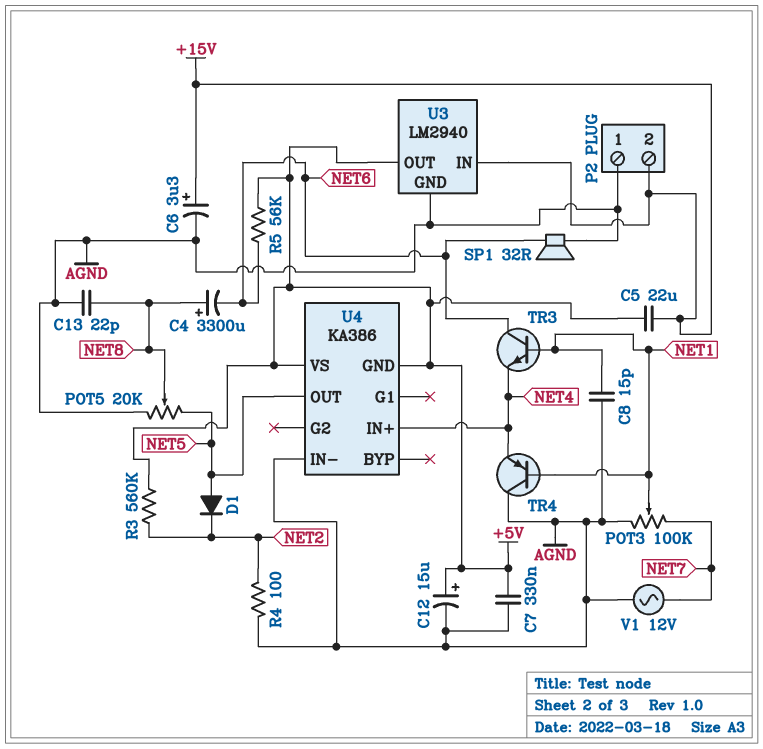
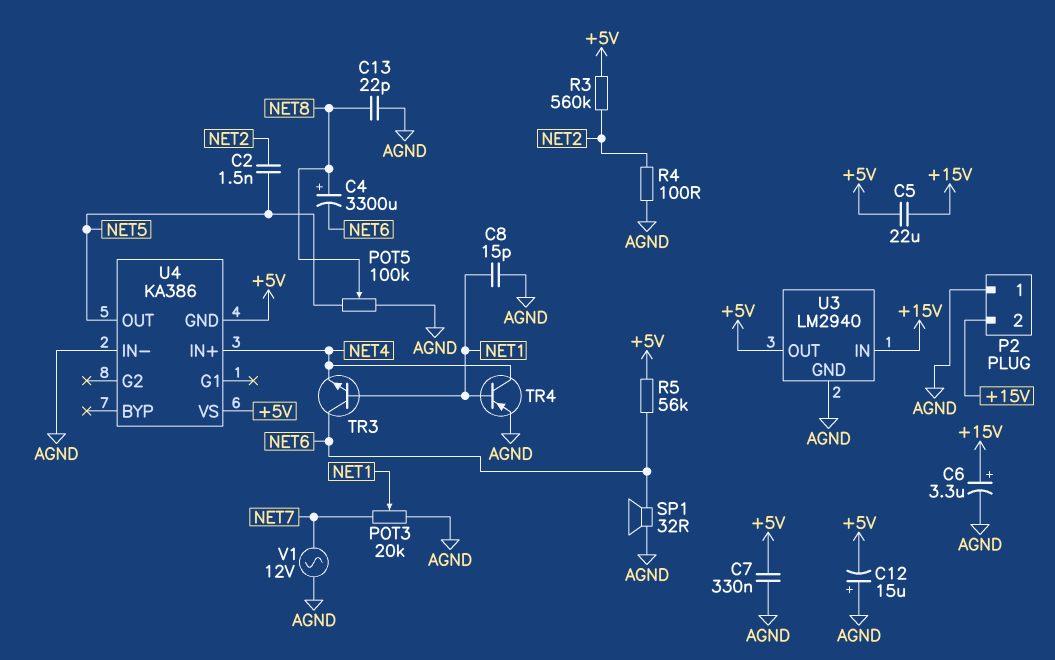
C2: none -> 1.5nF (NET2, NET5)
C12: 15uF (plus +5V, minus AGND) -> 15uF (plus AGND, minus +5V)
D1: diode (A NET5, K NET2) -> none
POT3: 100k (AGND, NET7, wiper NET1) -> 20k (AGND, NET7, wiper NET1)
POT5: 20k (AGND, NET5, wiper NET8) -> 100k (AGND, NET5, wiper NET8)
TR4: PNP (B NET1, C AGND, E NET4) -> PNP (B NET1, C NET4, E AGND)

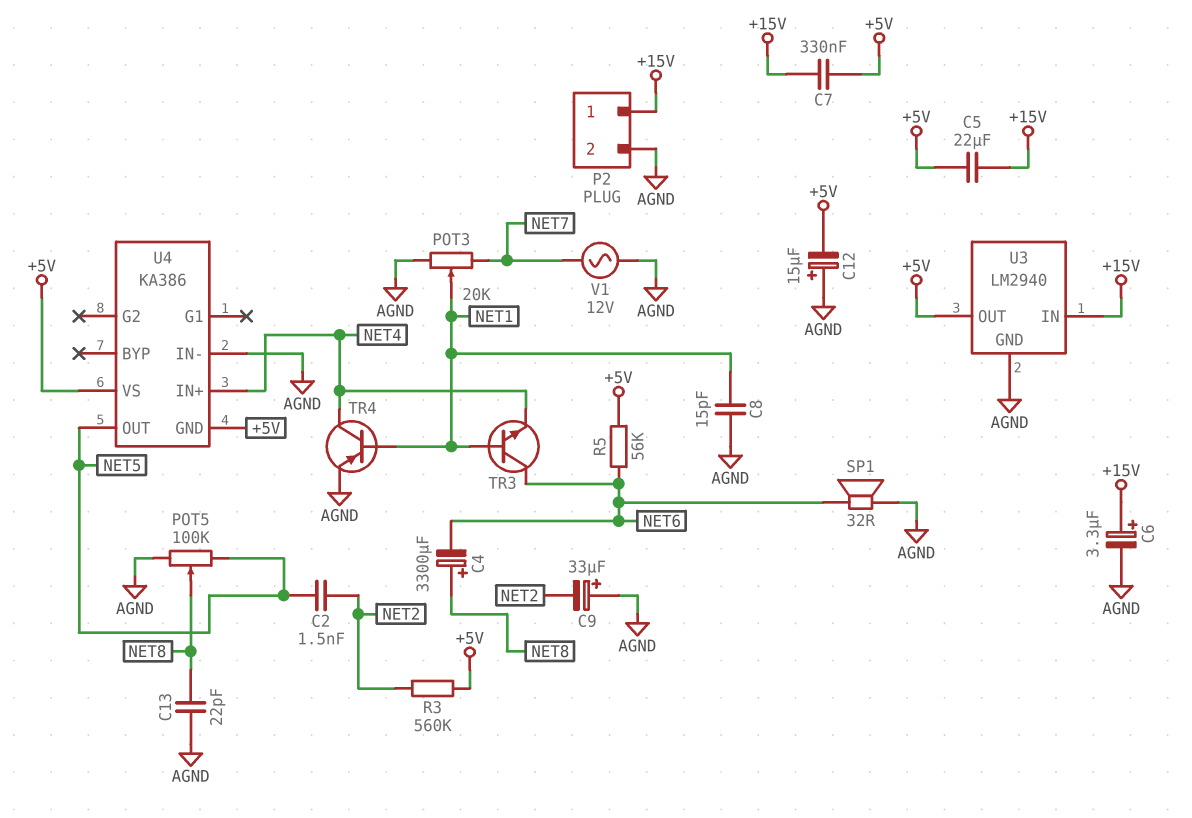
C7: 330nF (+5V, AGND) -> 330nF (+5V, +15V)
C9: none -> 33uF (plus AGND, minus NET2)
P2 pin 1: AGND -> +15V
P2 pin 2: +15V -> AGND
R4: 100 (AGND, NET2) -> none

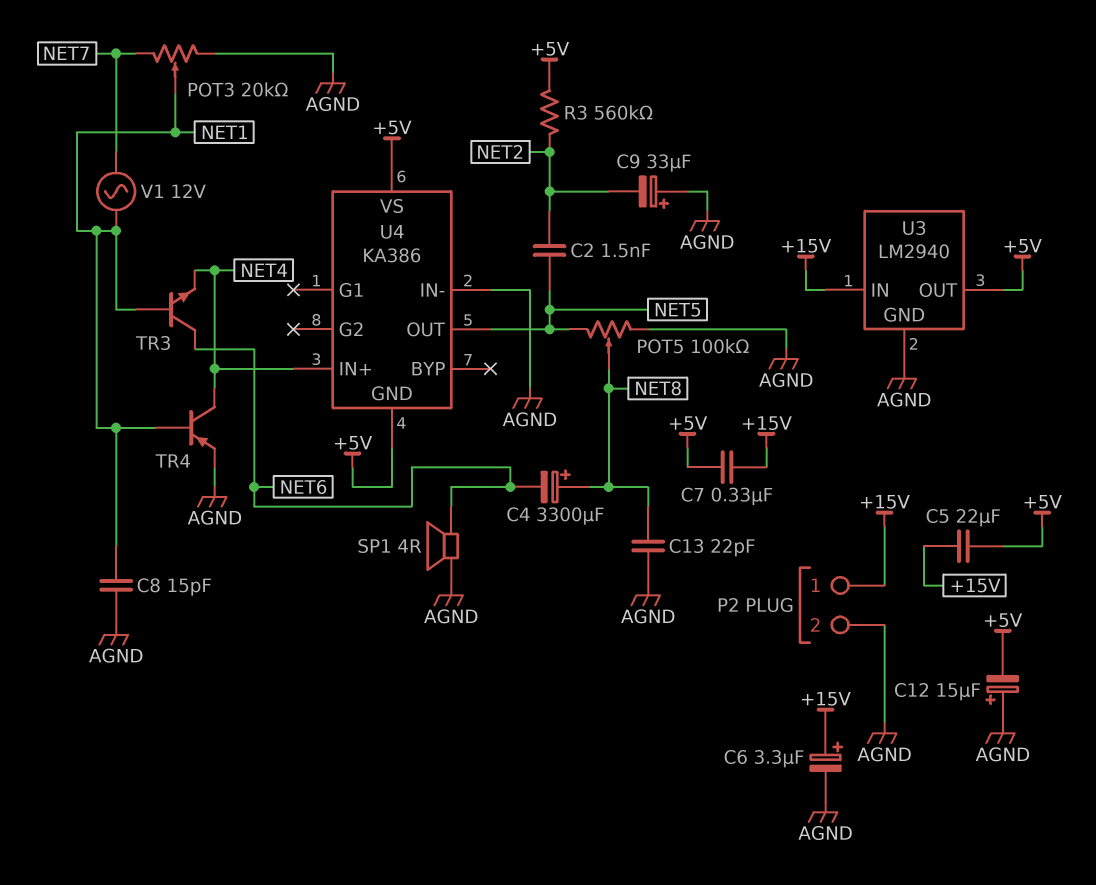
R5: 56k (+5V, NET6) -> none
SP1: speaker 32R (AGND, NET6) -> speaker 4R (AGND, NET6)
V1: AC 12V (AGND, NET7) -> AC 12V (NET1, NET7)

